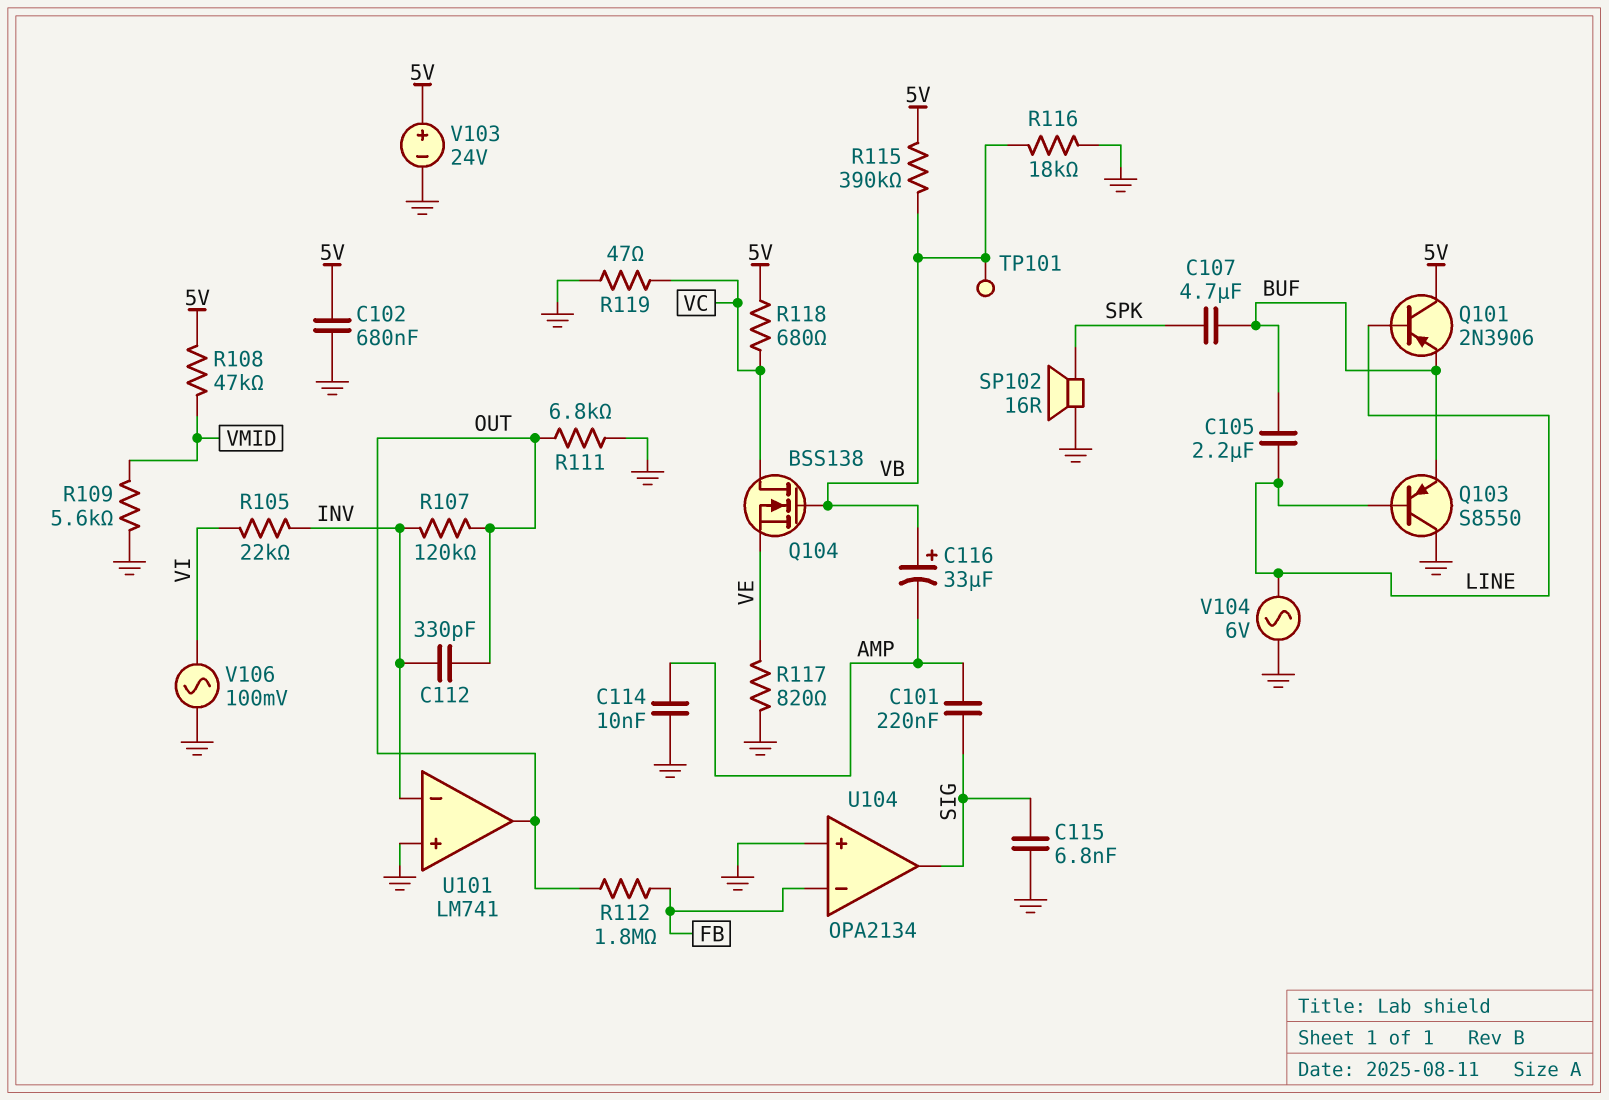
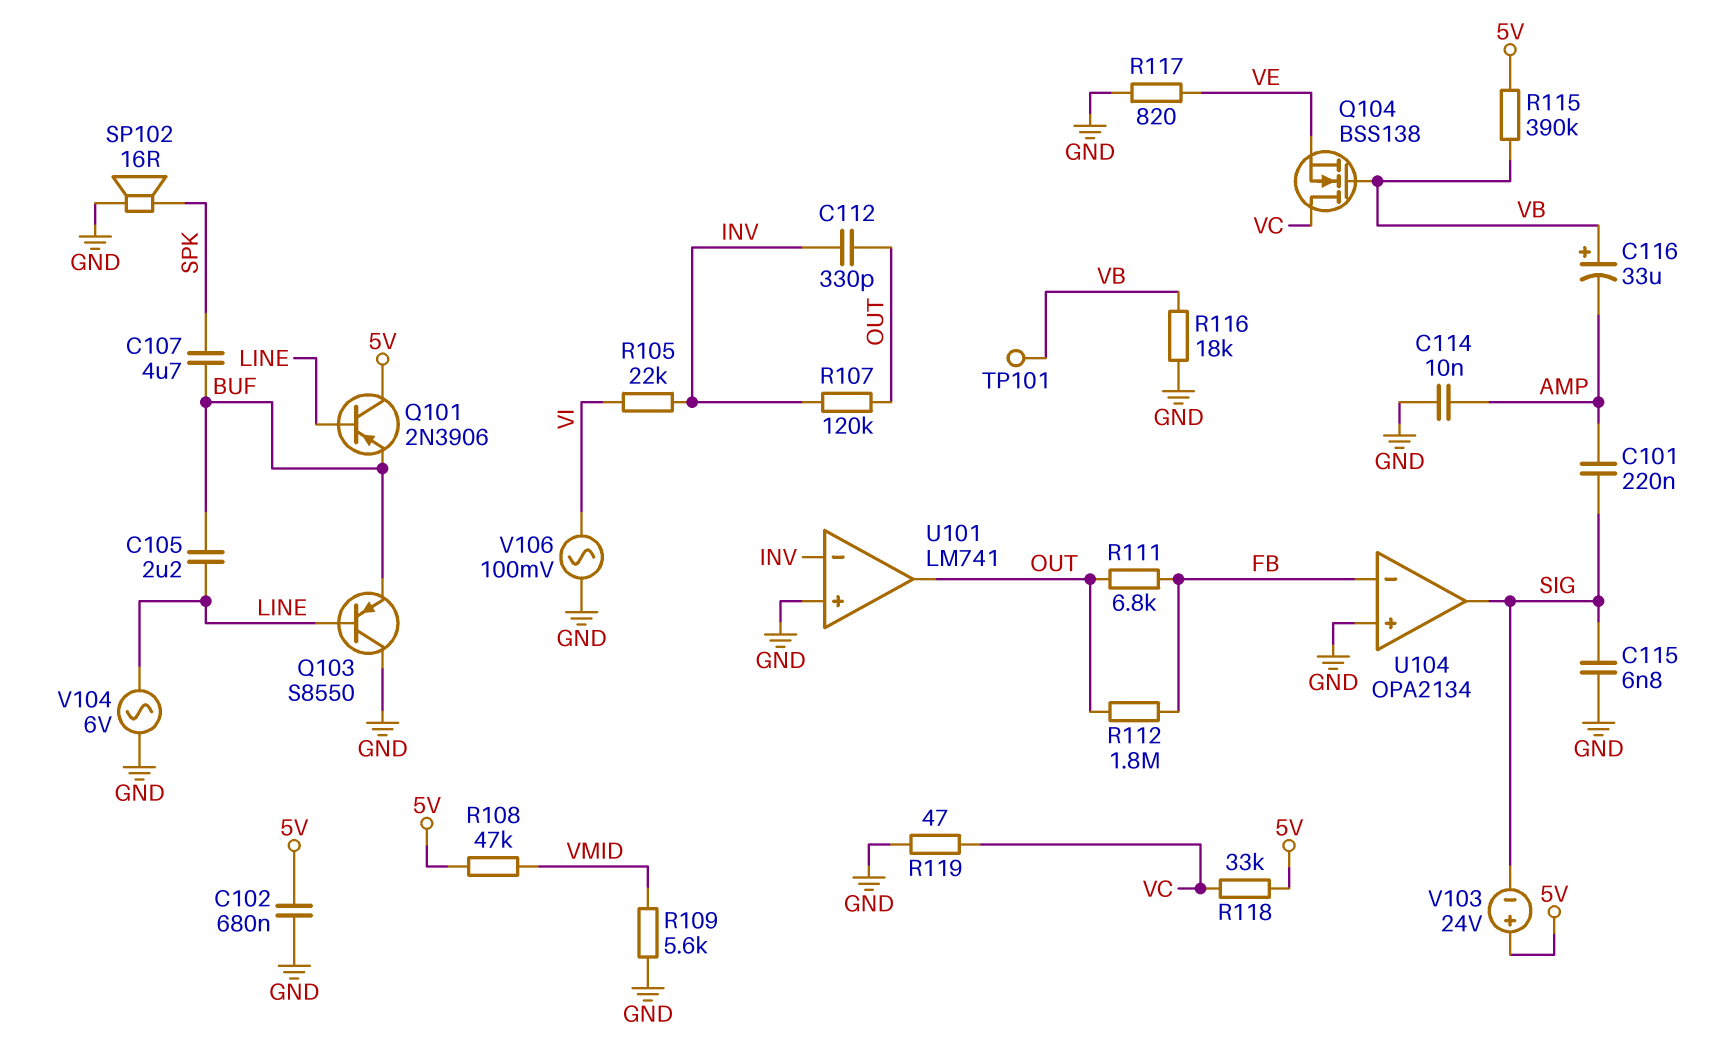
R111: 6.8k (GND, OUT) -> 6.8k (FB, OUT)
R118: 680 (5V, VC) -> 33k (5V, VC)
V103: 24V (plus 5V, minus GND) -> 24V (plus 5V, minus SIG)

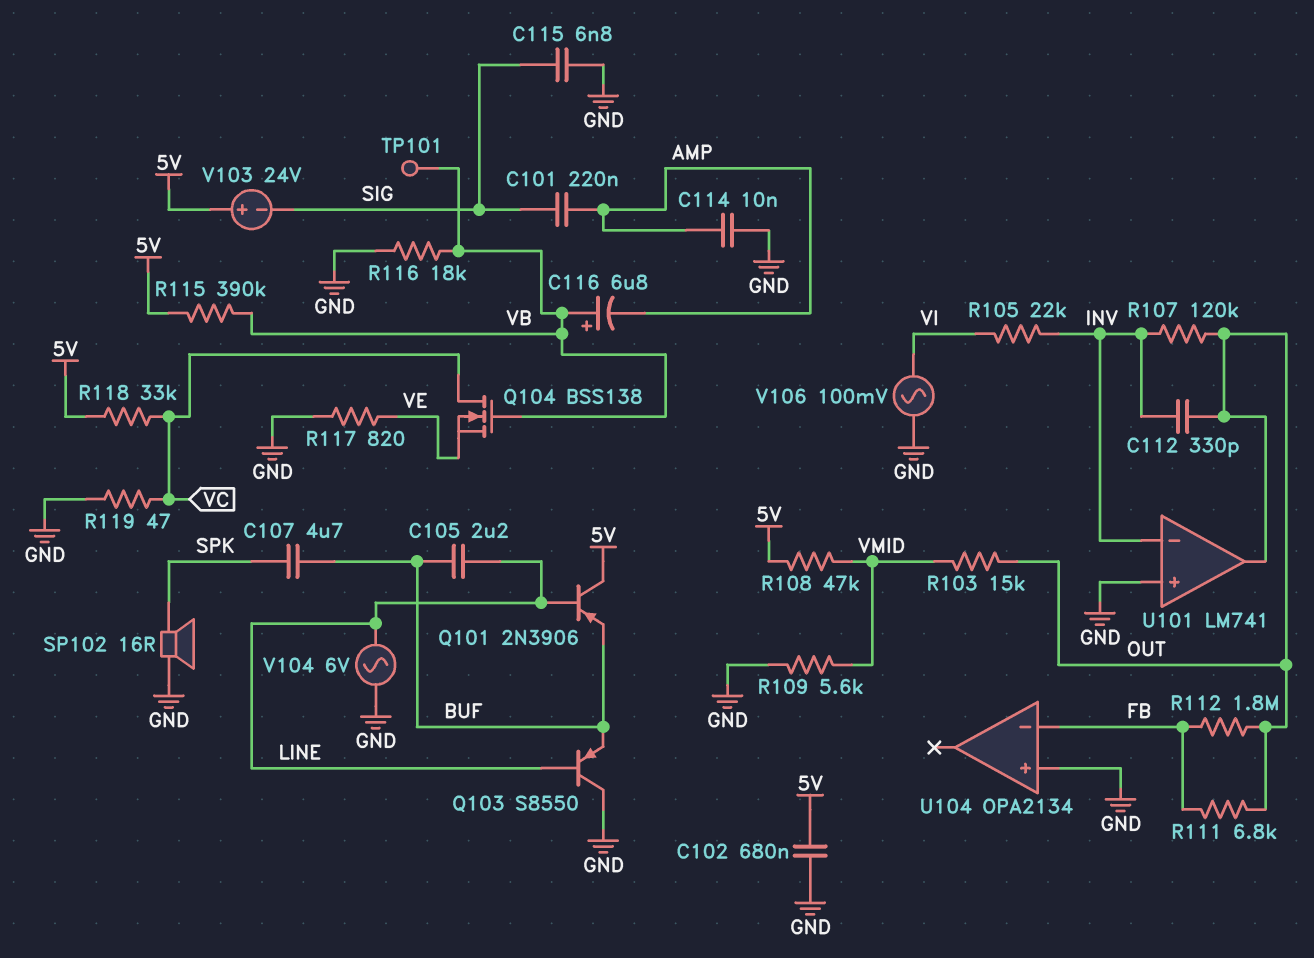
C116: 33uF (plus VB, minus AMP) -> 6.8uF (plus VB, minus AMP)
R103: none -> 15k (OUT, VMID)
U104 pin out: SIG -> none

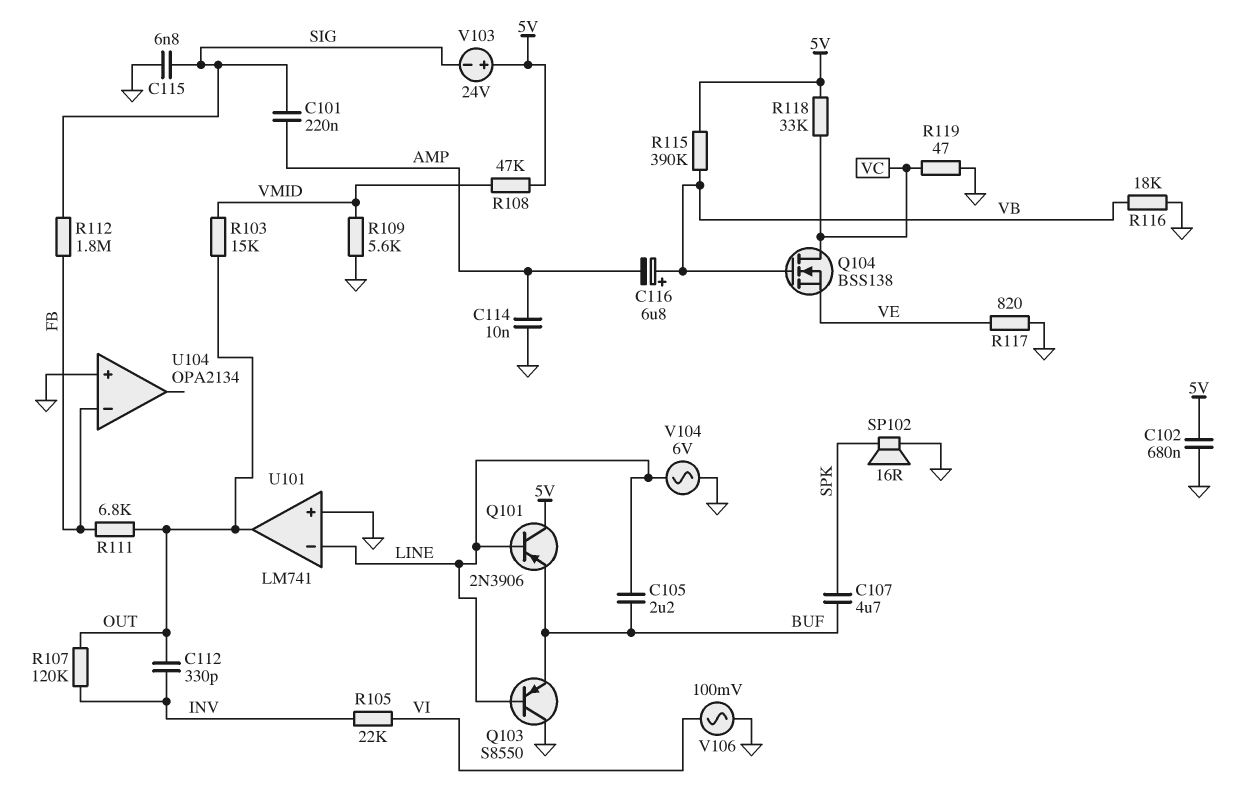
R112: 1.8M (FB, OUT) -> 1.8M (FB, SIG)
TP101: test point (VB) -> none
U101 pin in-: INV -> LINE

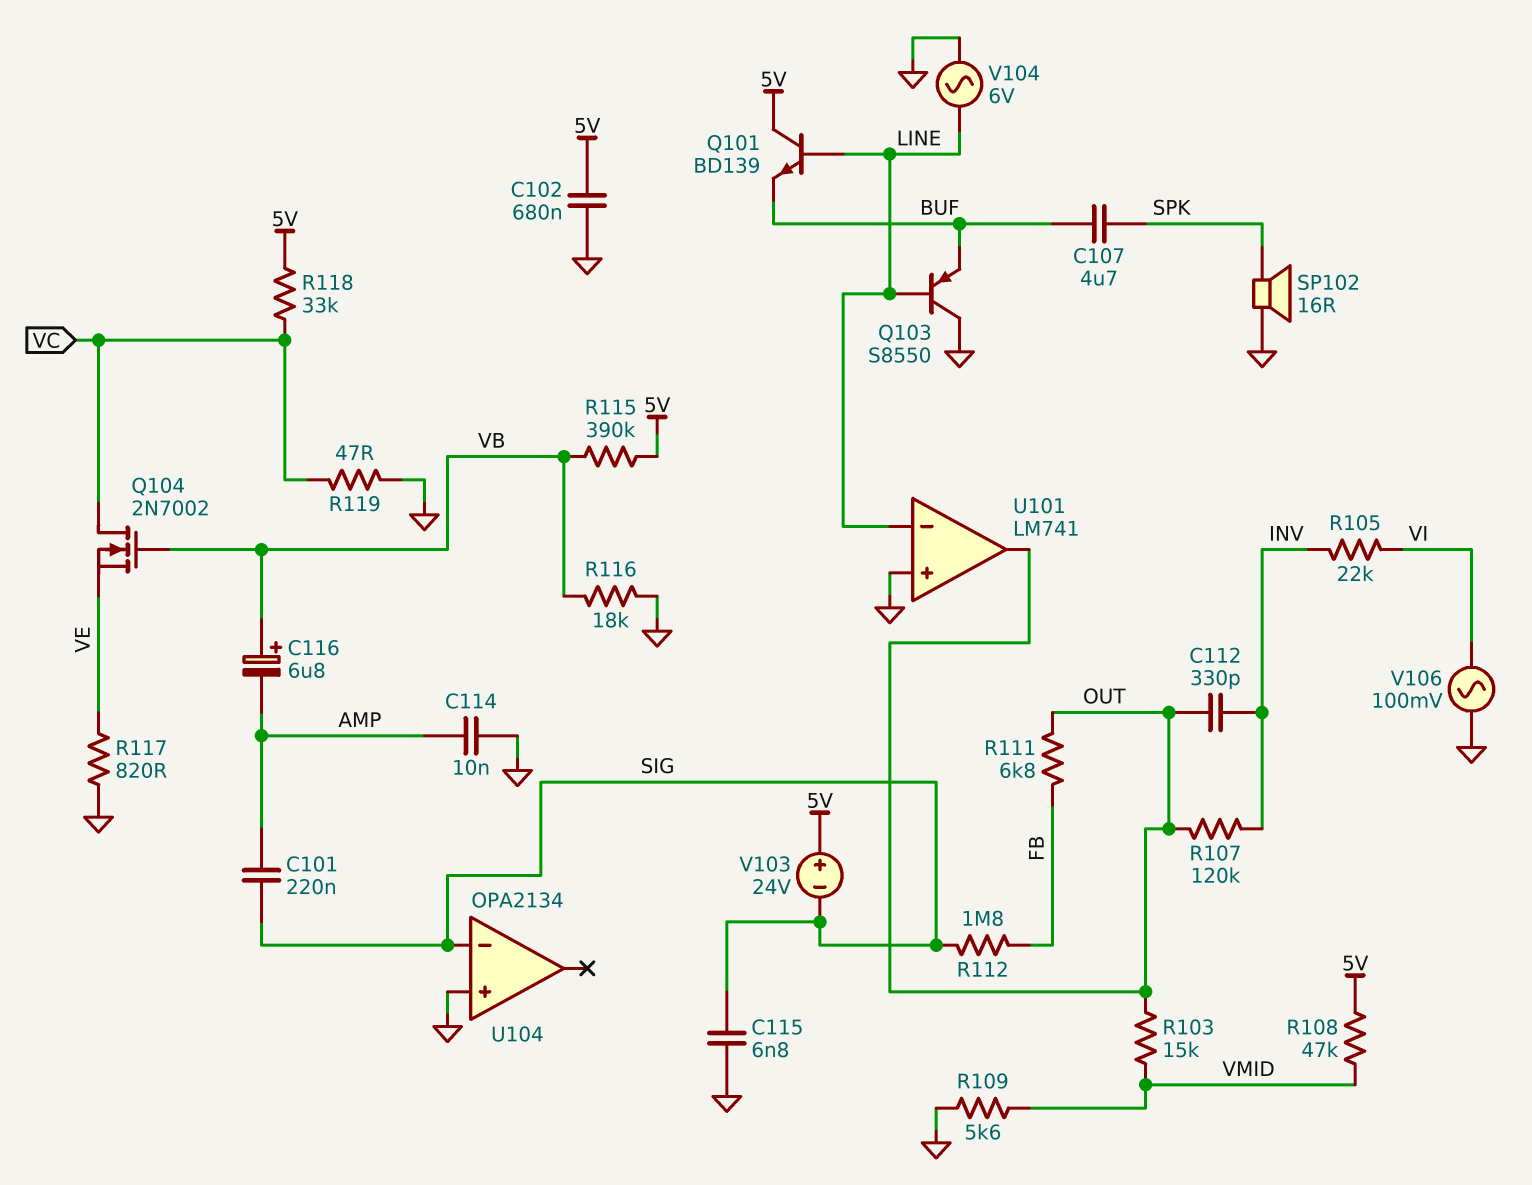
C105: 2.2uF (BUF, LINE) -> none
Q101: PNP 2N3906 (B LINE, C 5V, E BUF) -> NPN BD139 (B LINE, C 5V, E BUF)
Q104: NMOS BSS138 (G VB, D VC, S VE) -> NMOS 2N7002 (G VB, D VC, S VE)
U104 pin in-: FB -> SIG

